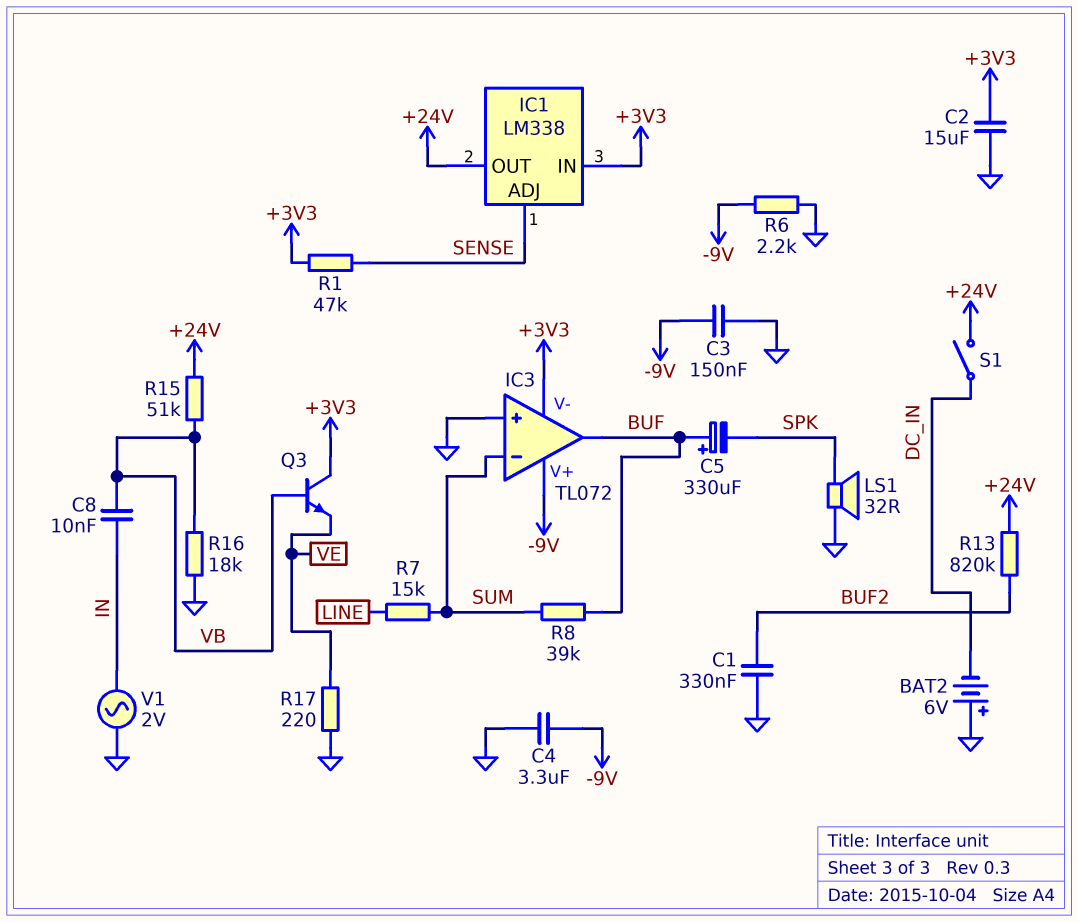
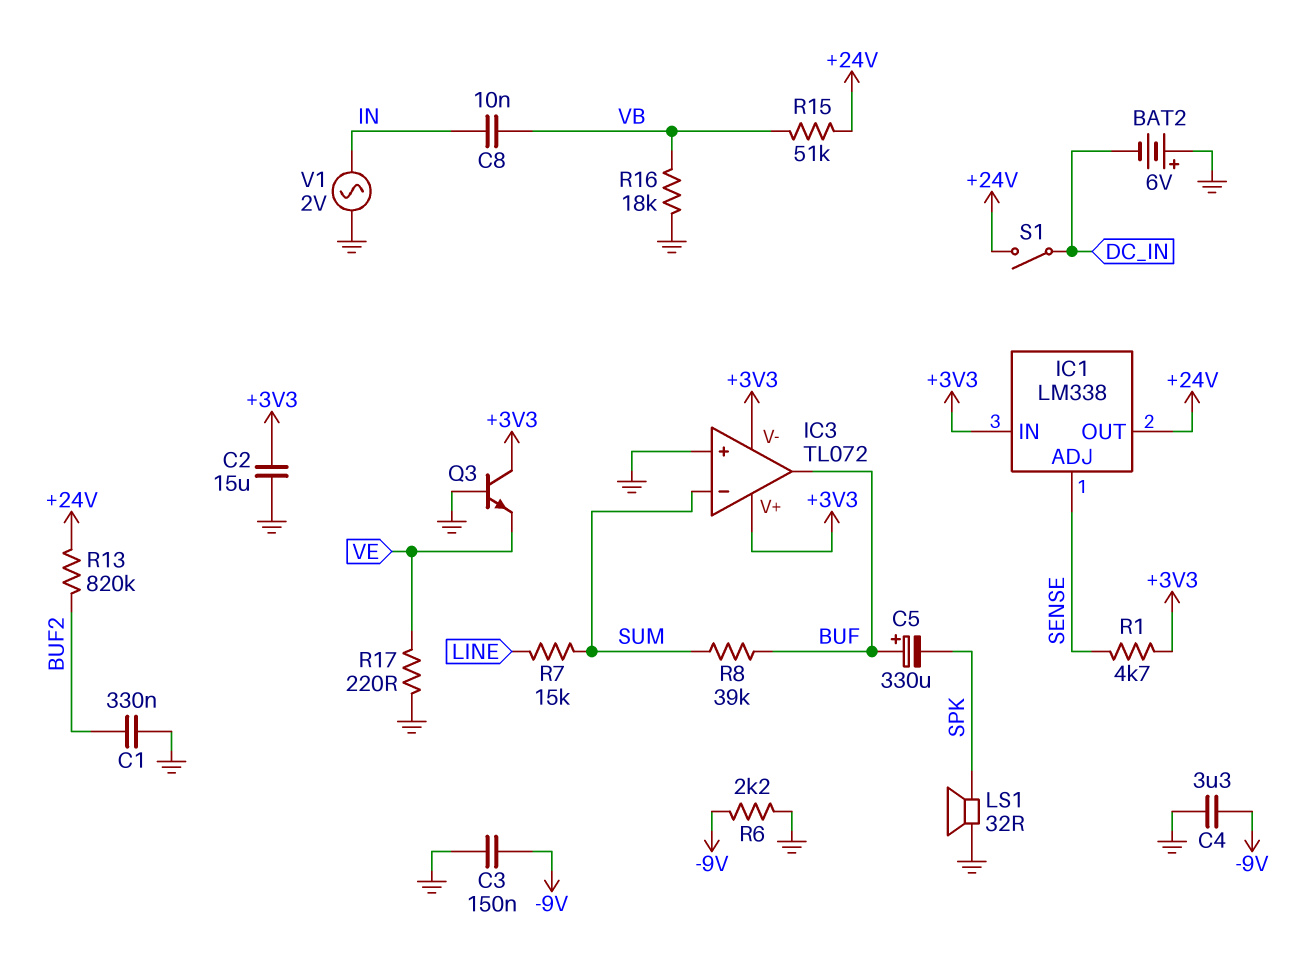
IC3 pin V+: -9V -> +3V3
Q3: NPN (B VB, C +3V3, E VE) -> NPN (B GND, C +3V3, E VE)
R1: 47k (+3V3, SENSE) -> 4.7k (+3V3, SENSE)

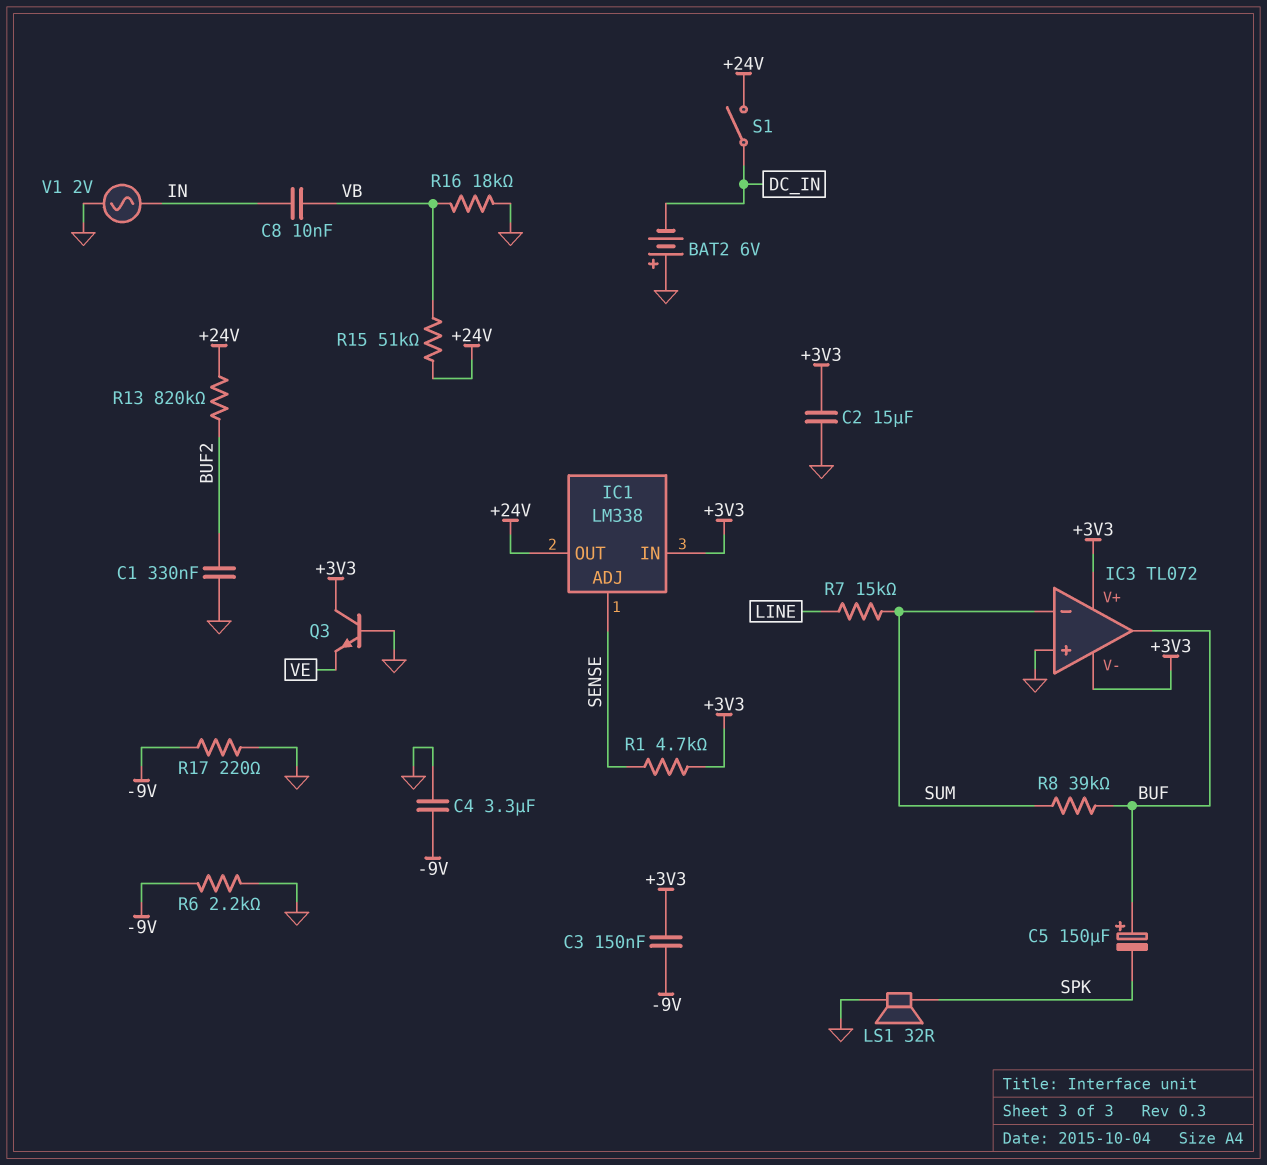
C3: 150nF (-9V, GND) -> 150nF (+3V3, -9V)
C5: 330uF (plus BUF, minus SPK) -> 150uF (plus BUF, minus SPK)
R17: 220 (GND, VE) -> 220 (-9V, GND)

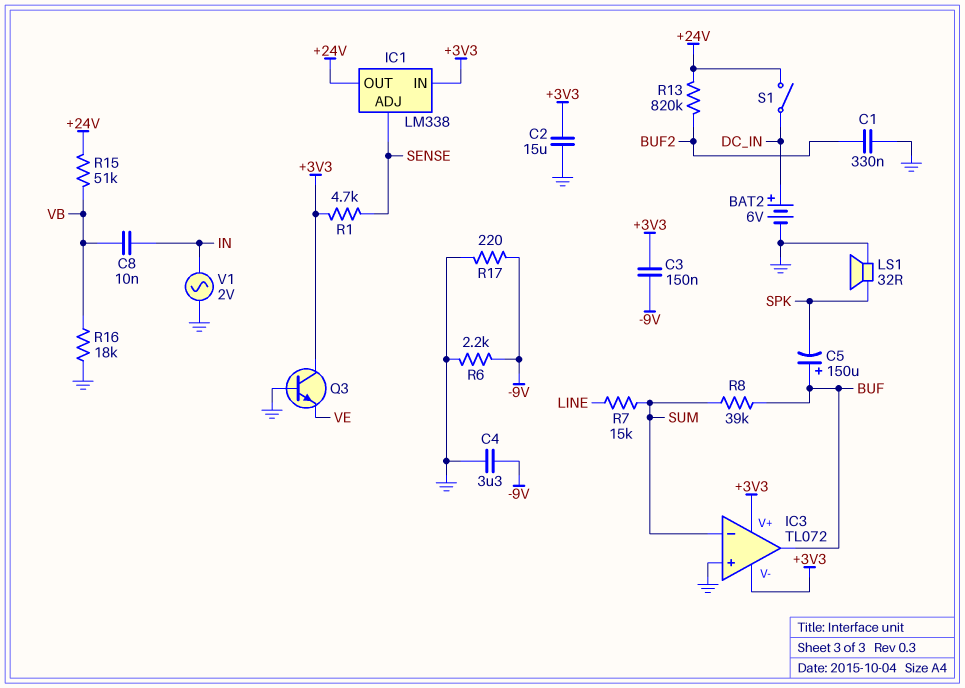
BAT2: 6V (plus GND, minus DC_IN) -> 6V (plus DC_IN, minus GND)

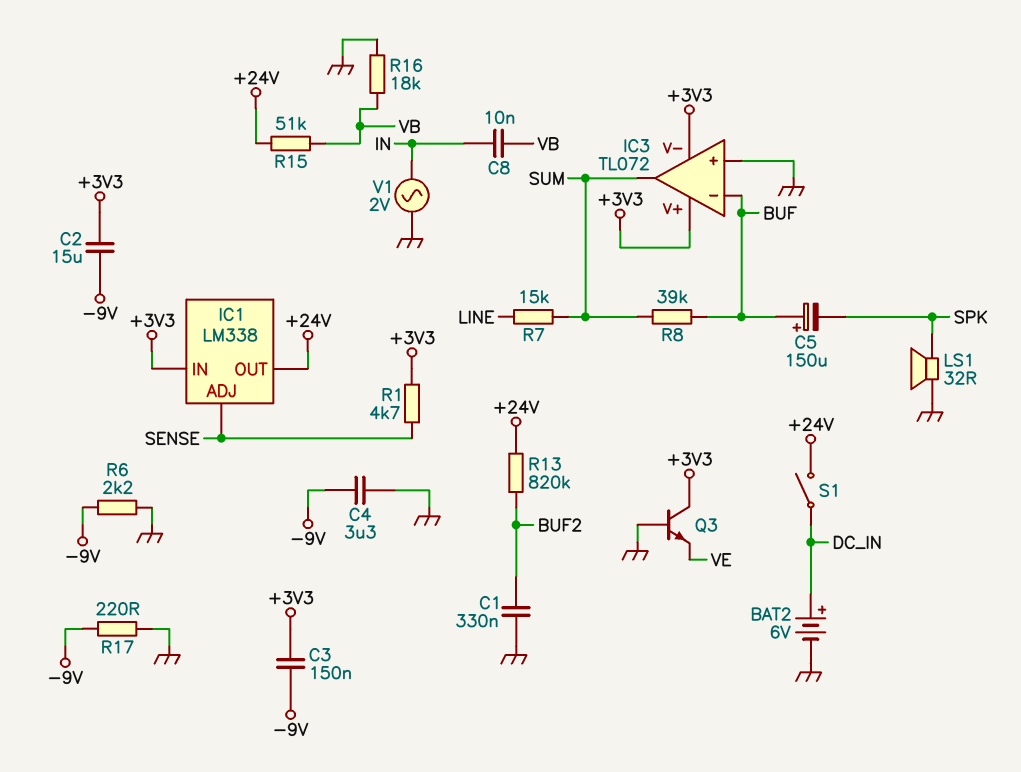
C2: 15uF (+3V3, GND) -> 15uF (+3V3, -9V)
IC3 pin in-: SUM -> BUF
IC3 pin out: BUF -> SUM

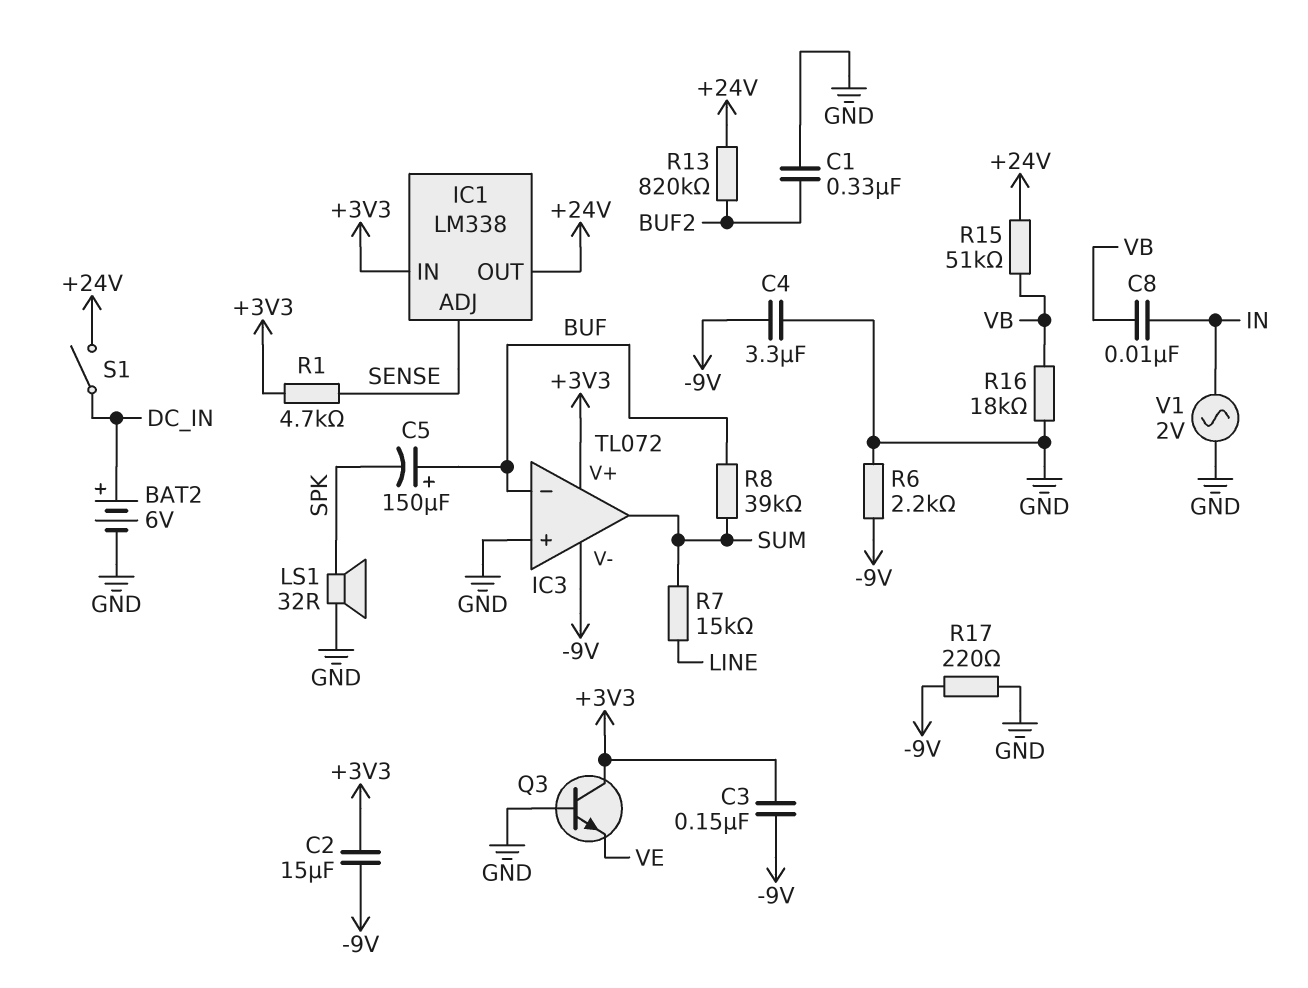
IC3 pin V-: +3V3 -> -9V

